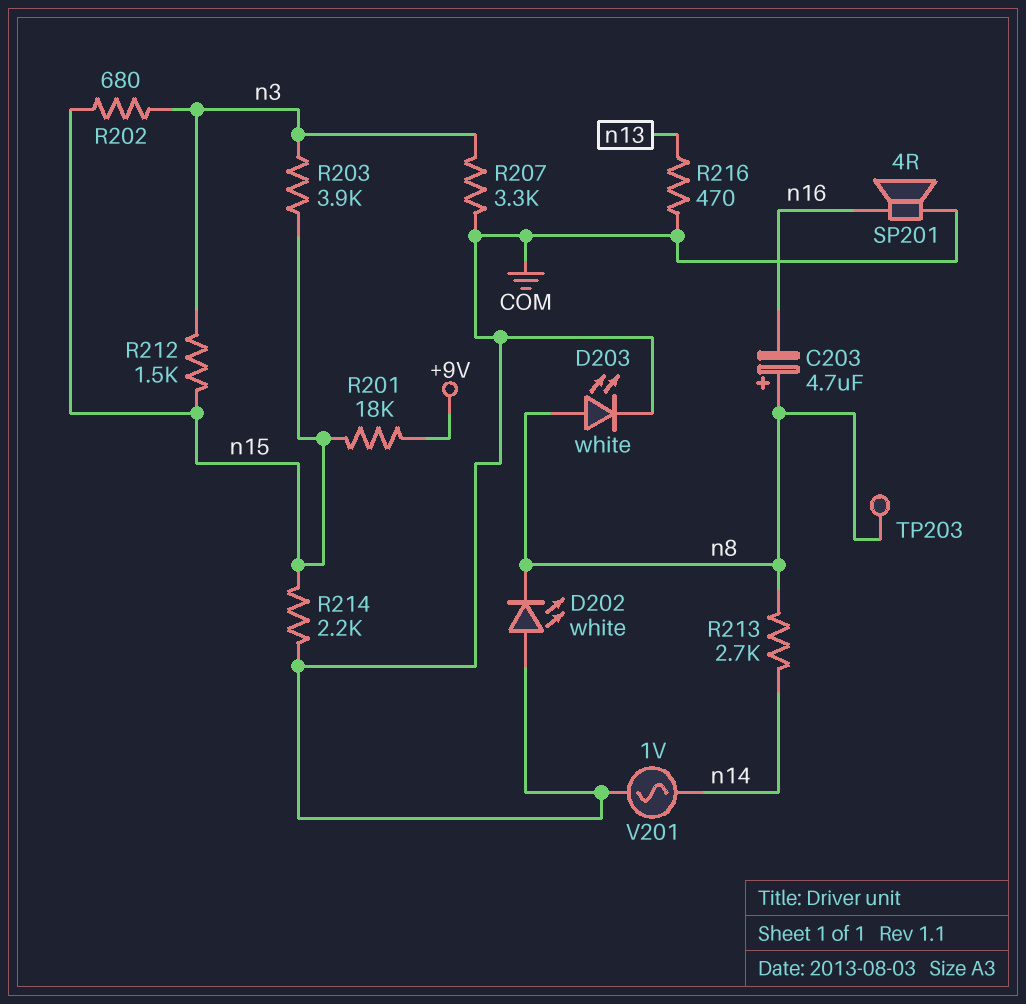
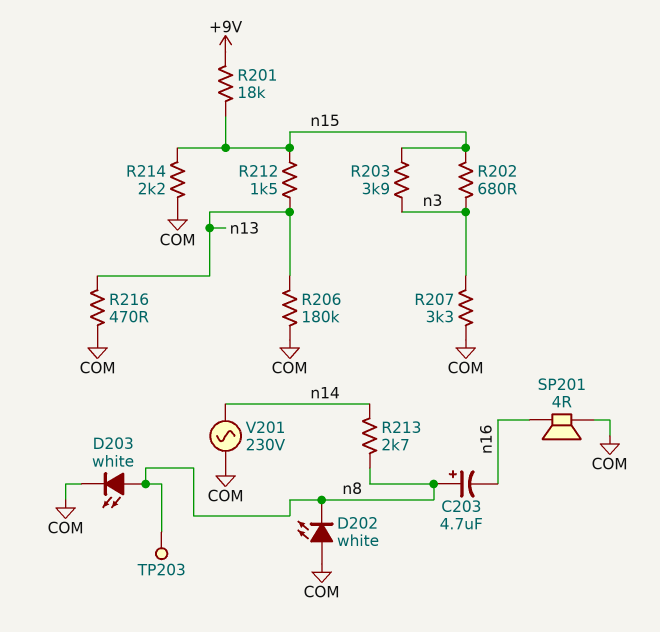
R206: none -> 180k (COM, n13)
R212: 1.5k (n3, n15) -> 1.5k (n13, n15)
V201: AC 1V (COM, n14) -> AC 230V (COM, n14)

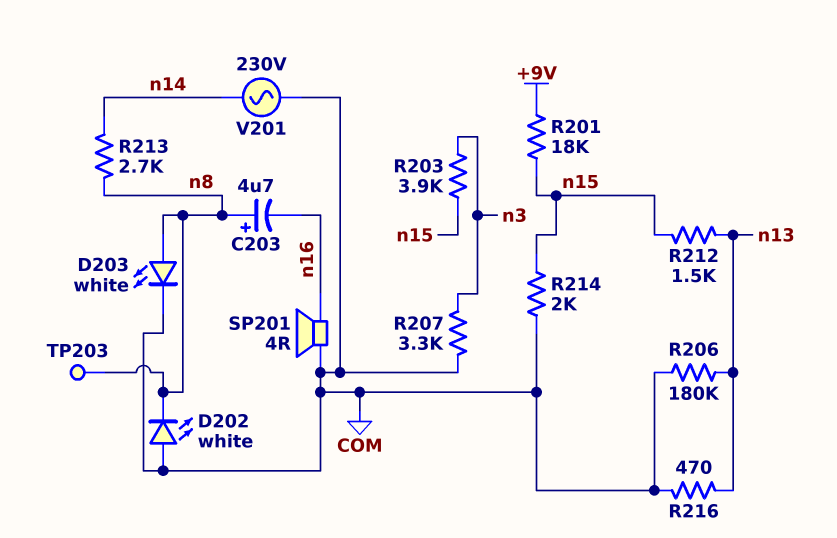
R202: 680 (n3, n15) -> none
R214: 2.2k (COM, n15) -> 2k (COM, n15)

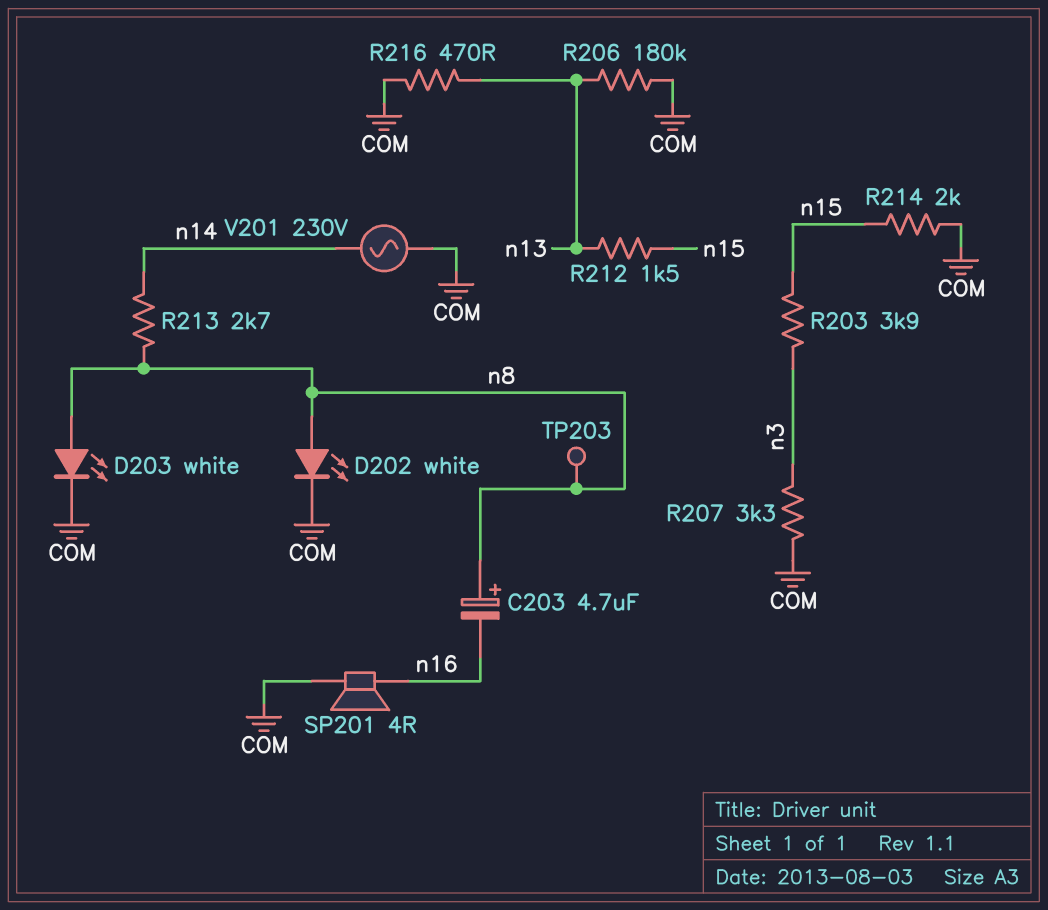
D202: LED white (A COM, K n8) -> LED white (A n8, K COM)
R201: 18k (+9V, n15) -> none

